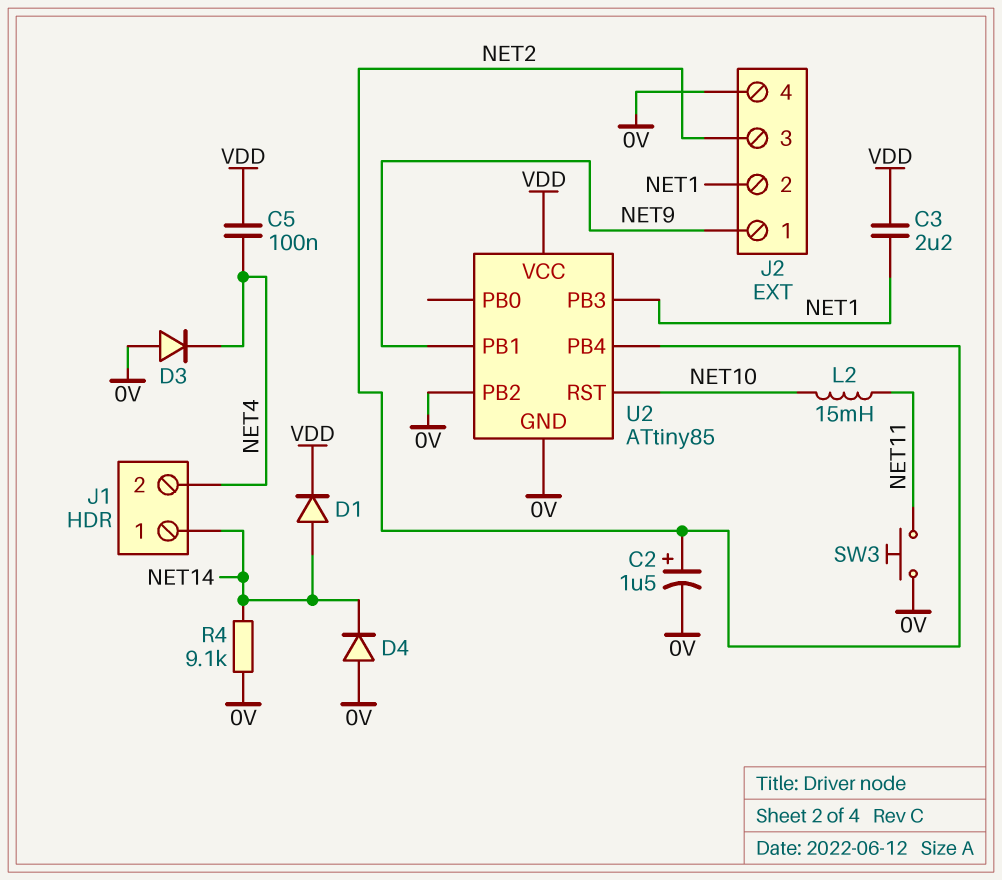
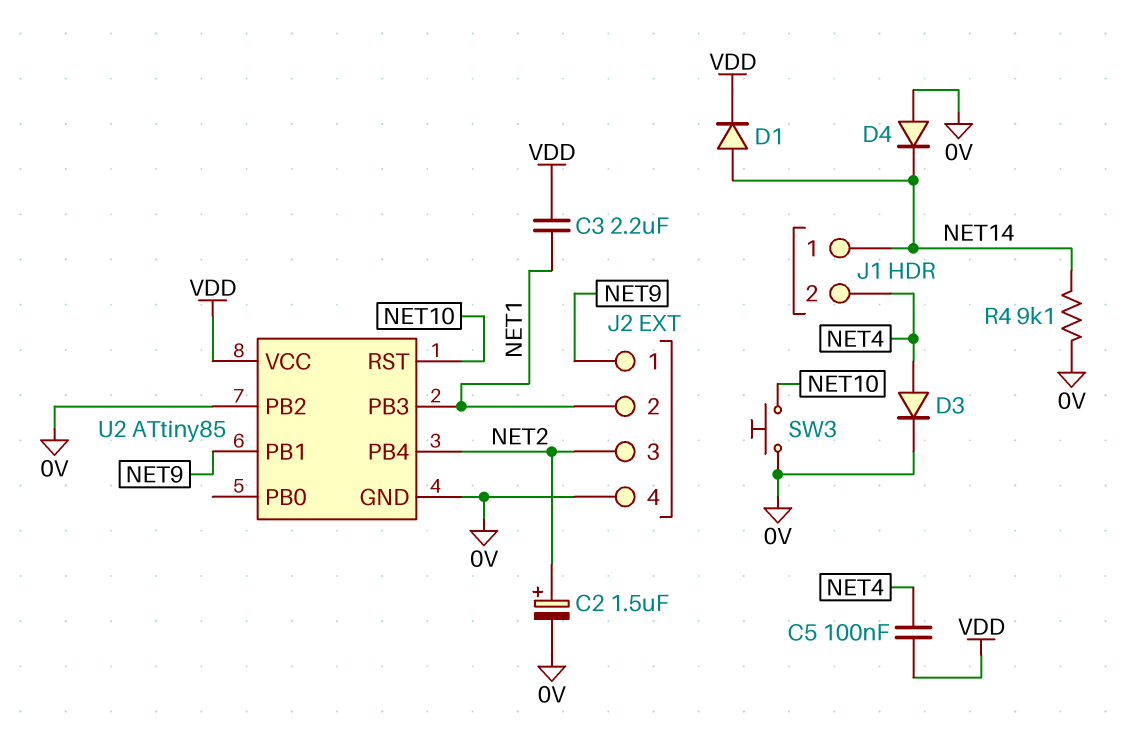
D3: diode (A 0V, K NET4) -> diode (A NET4, K 0V)
L2: 15mH (NET10, NET11) -> none
SW3: button (0V, NET11) -> button (0V, NET10)

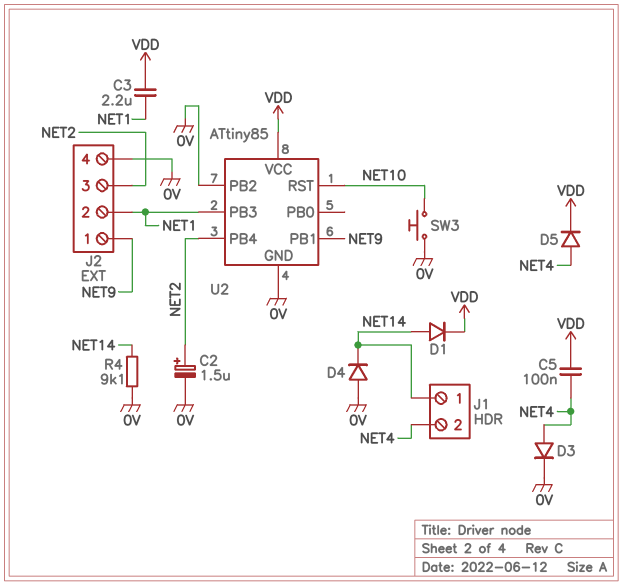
D5: none -> diode (A NET4, K VDD)

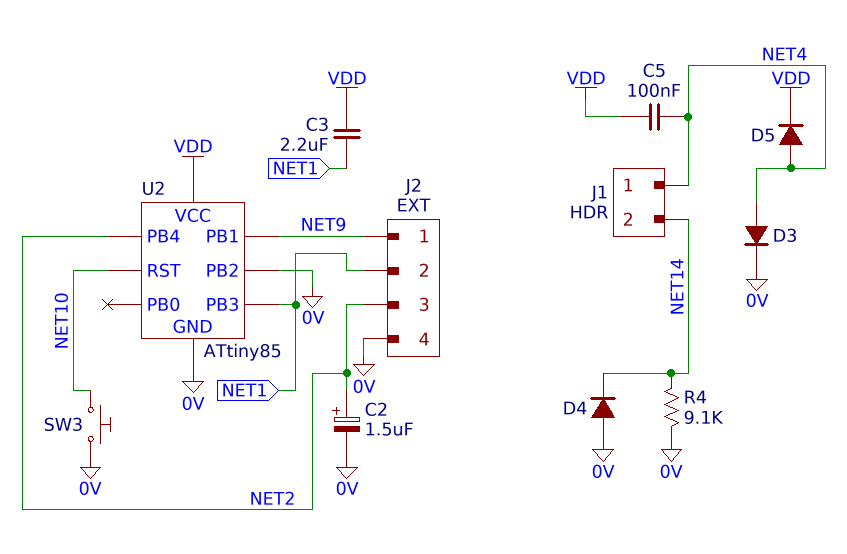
D1: diode (A NET14, K VDD) -> none
J1 pin 1: NET14 -> NET4
J1 pin 2: NET4 -> NET14

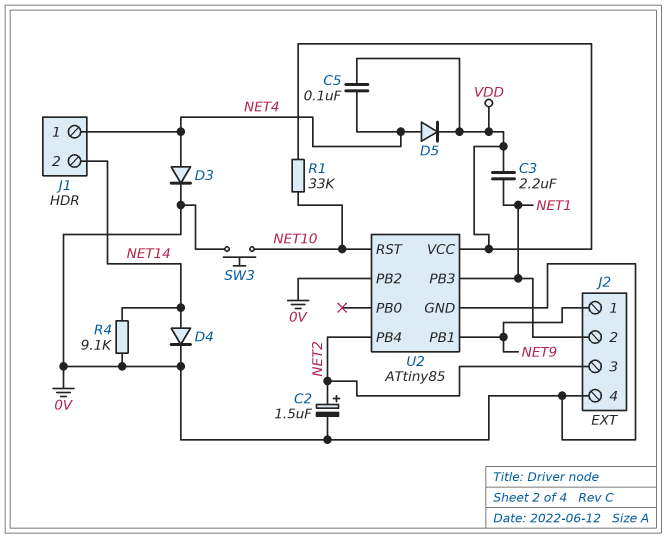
D4: diode (A 0V, K NET14) -> diode (A NET14, K 0V)
R1: none -> 33k (NET10, VDD)

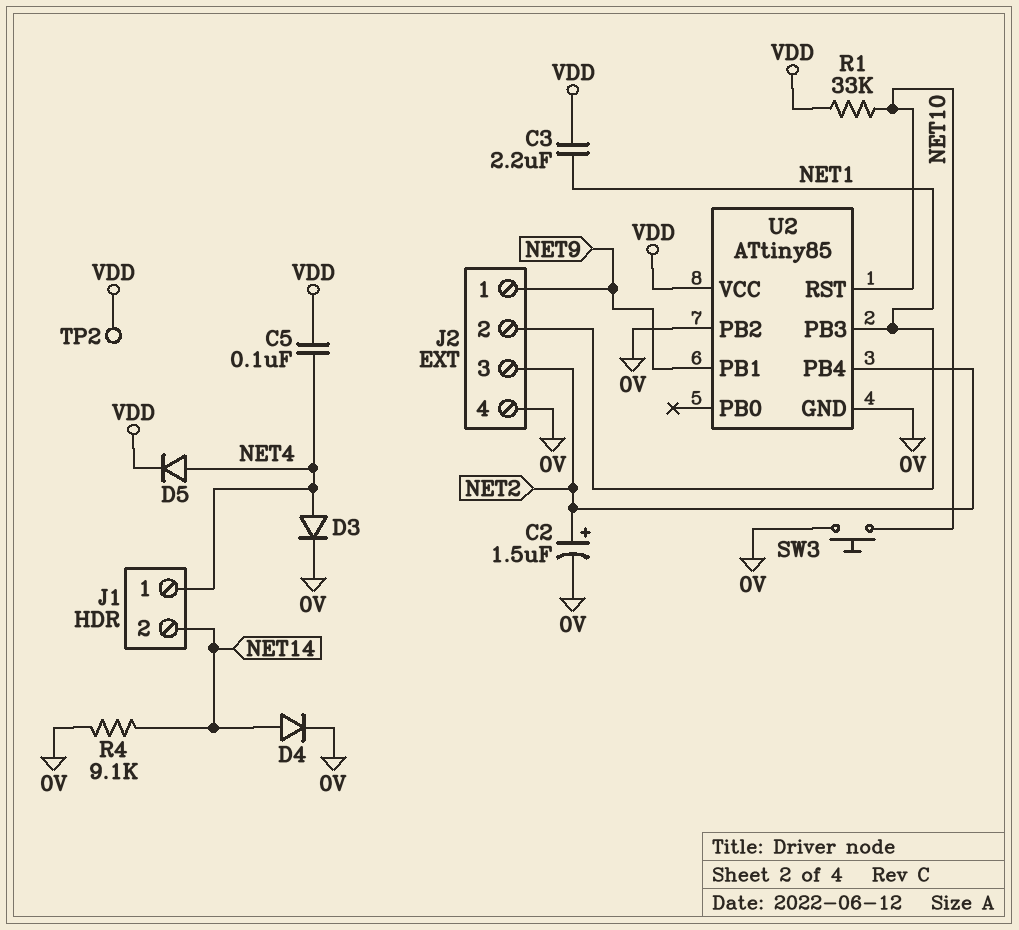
TP2: none -> test point (VDD)

